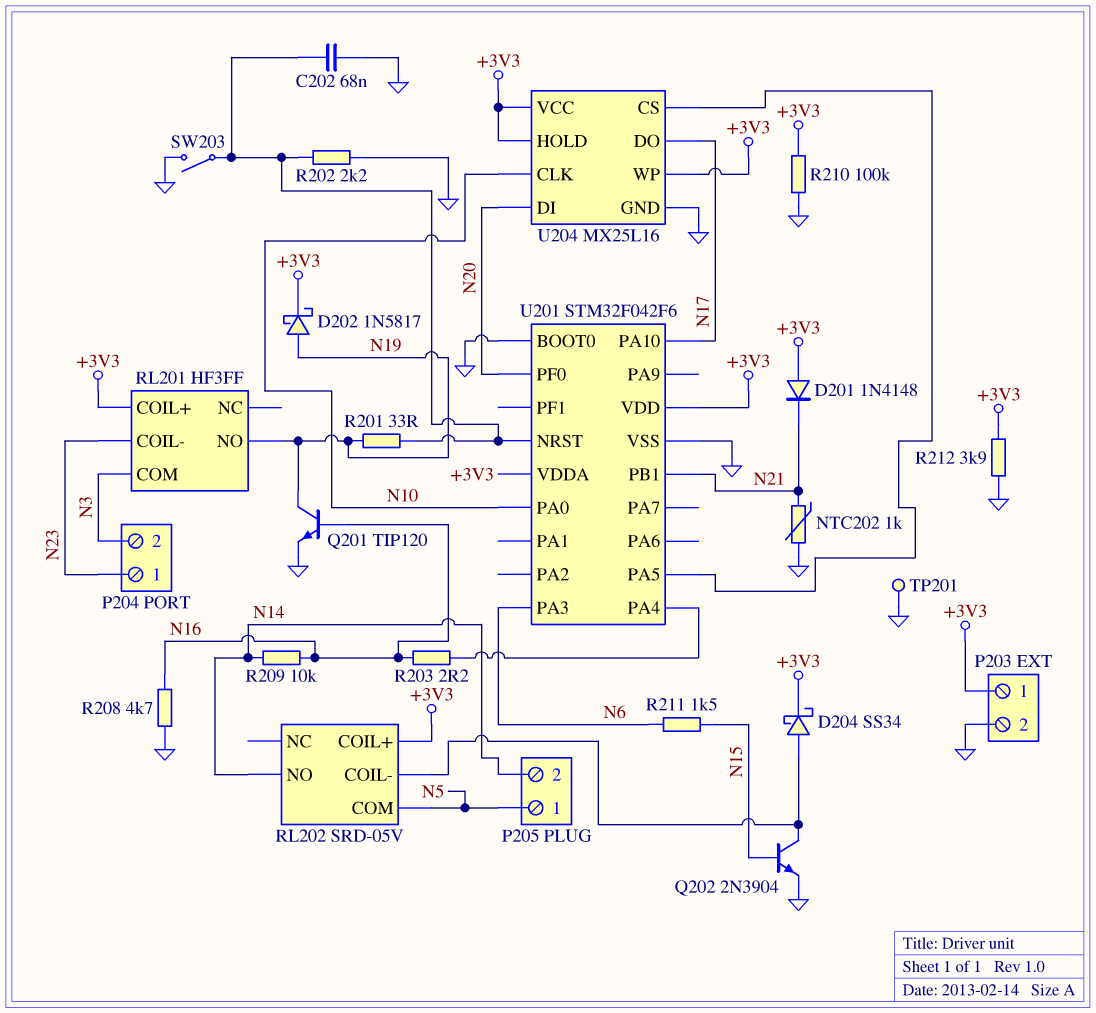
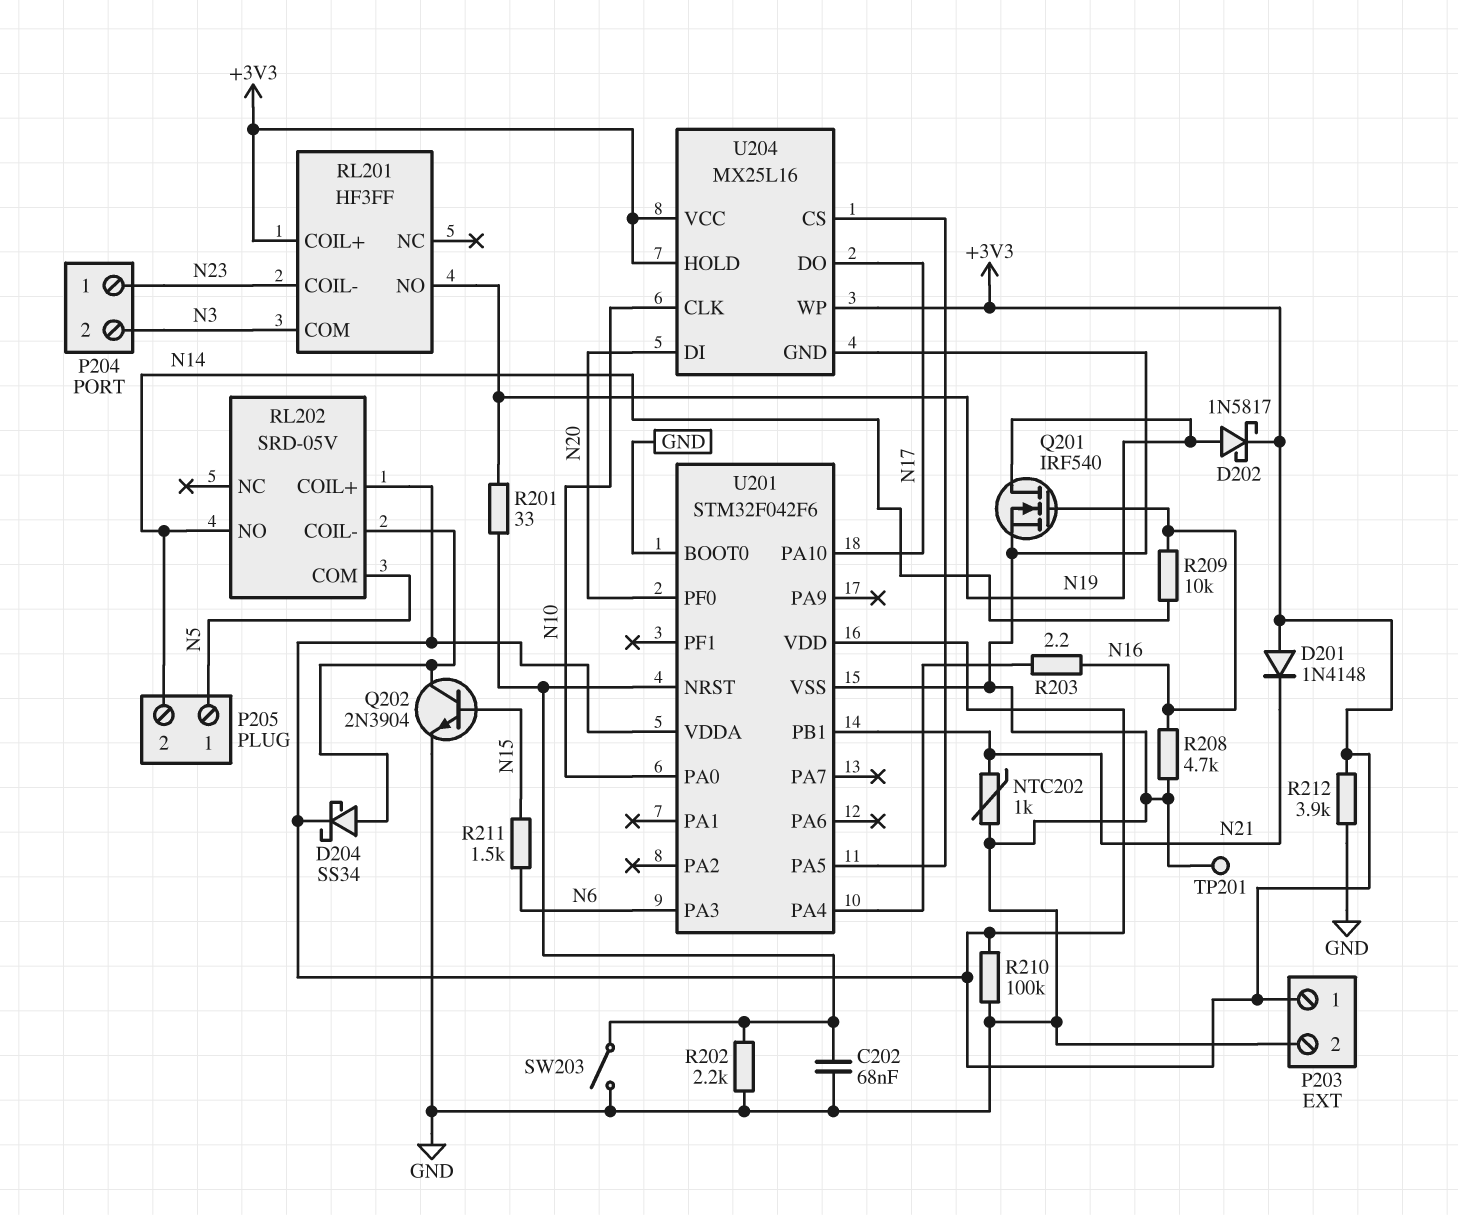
Q201: NPN TIP120 (B N16, C N19, E GND) -> NMOS IRF540 (G N16, D N19, S GND)

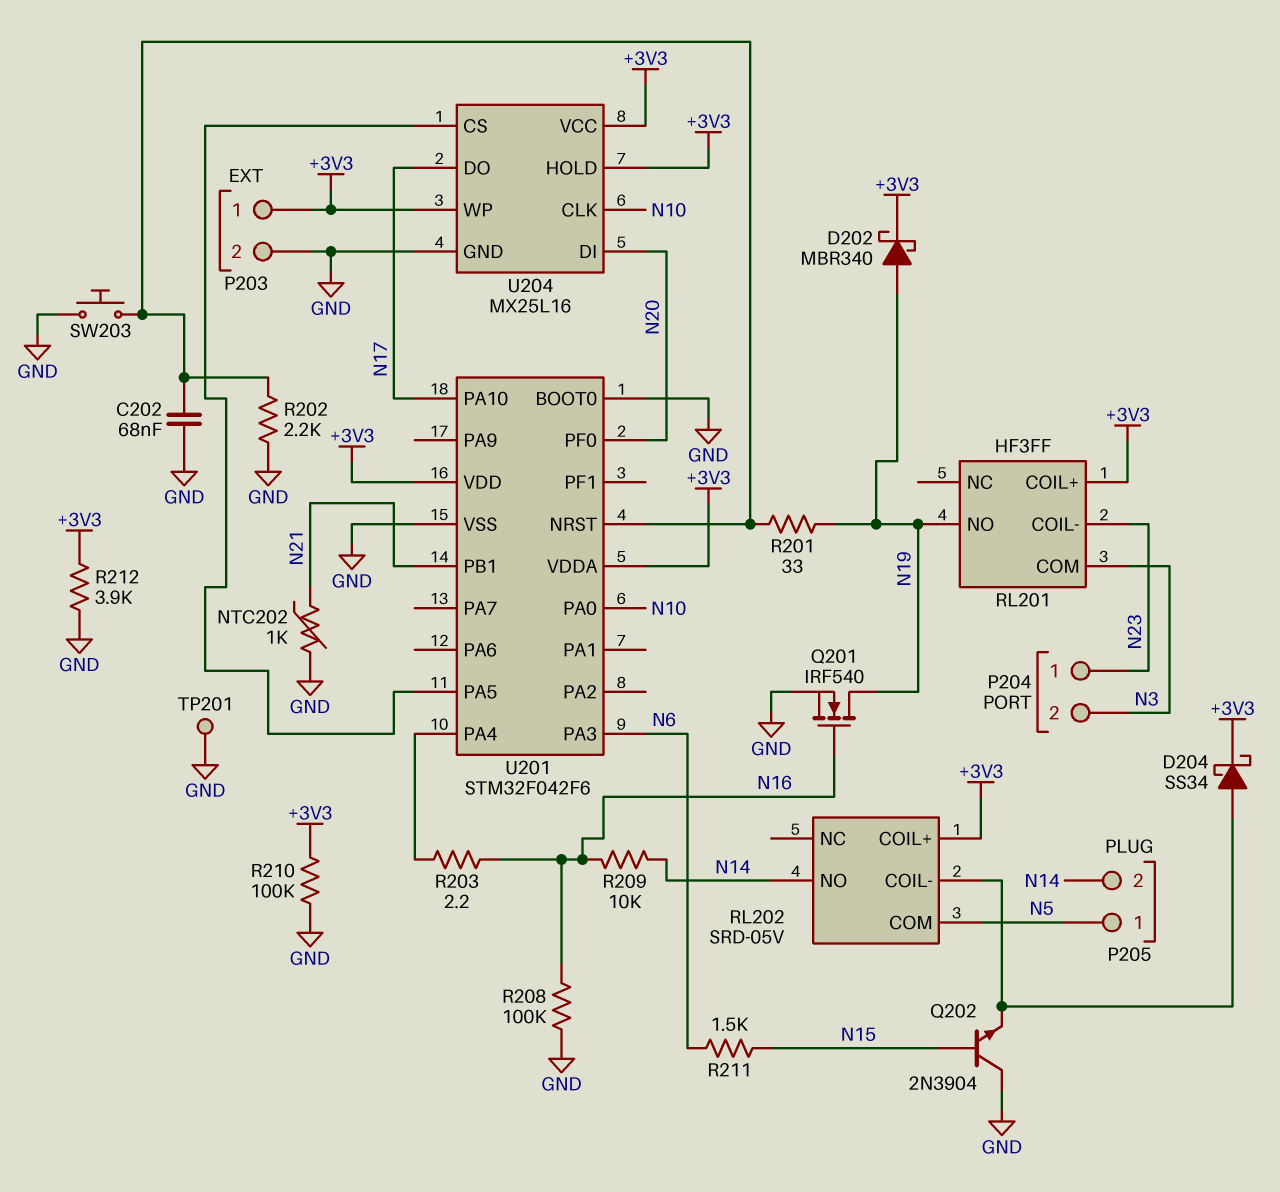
D201: diode 1N4148 (A +3V3, K N21) -> none
D202: schottky 1N5817 (A N19, K +3V3) -> schottky MBR340 (A N19, K +3V3)
Q202: NPN 2N3904 (B N15, C RL202/COIL-, E GND) -> NPN 2N3904 (B N15, C GND, E RL202/COIL-)
R208: 4.7k (GND, N16) -> 100k (GND, N16)
SW203: switch (GND, U201/NRST) -> button (GND, U201/NRST)

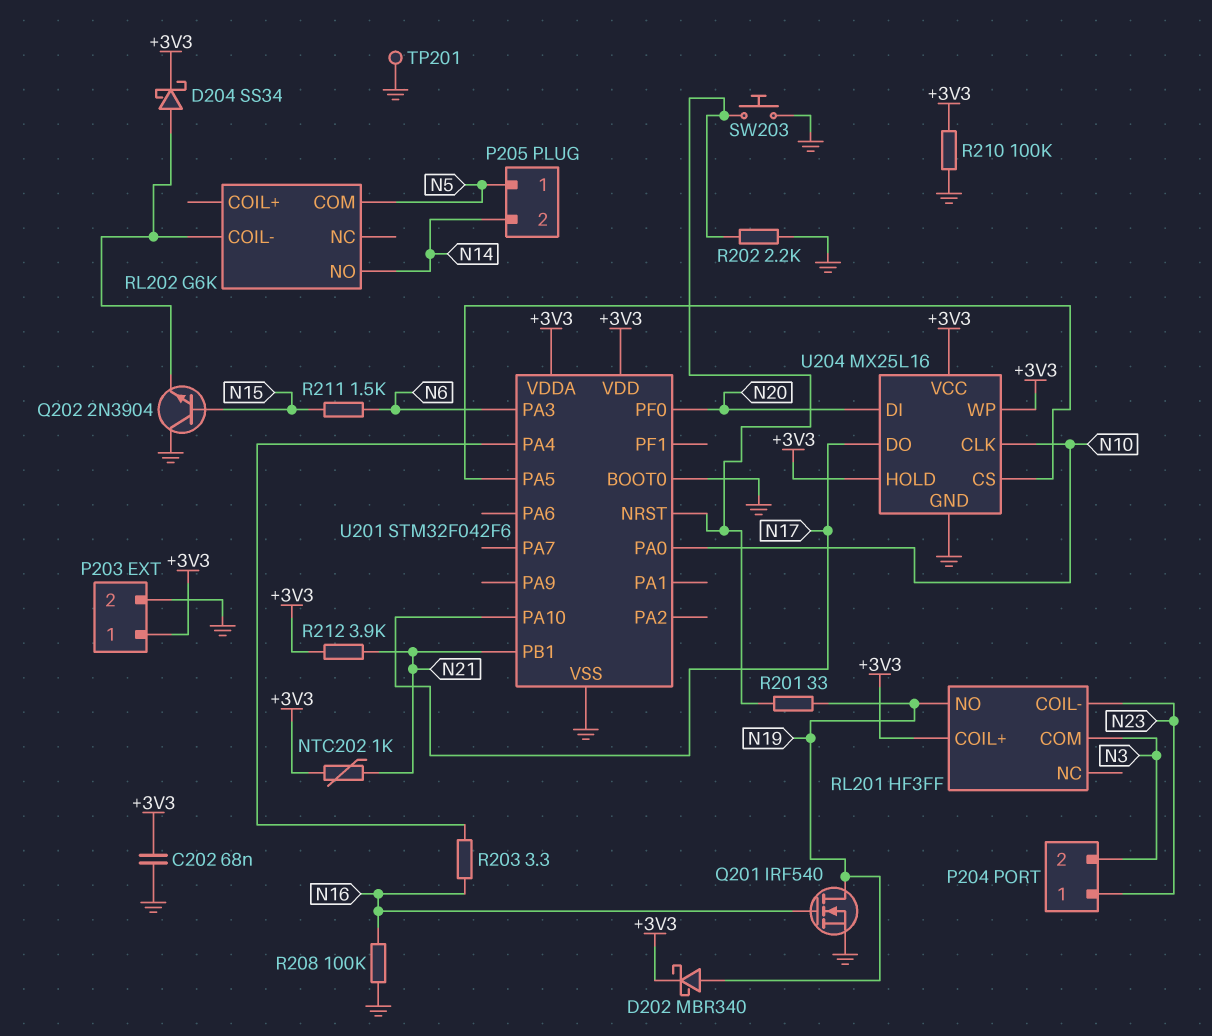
C202: 68nF (GND, U201/NRST) -> 68nF (+3V3, GND)
NTC202: 1k (GND, N21) -> 1k (+3V3, N21)
R203: 2.2 (N16, U201/PA4) -> 3.3 (N16, U201/PA4)
R209: 10k (N14, N16) -> none
R212: 3.9k (+3V3, GND) -> 3.9k (+3V3, N21)
RL202: SRD-05V -> G6K
RL202 pin COIL+: +3V3 -> none

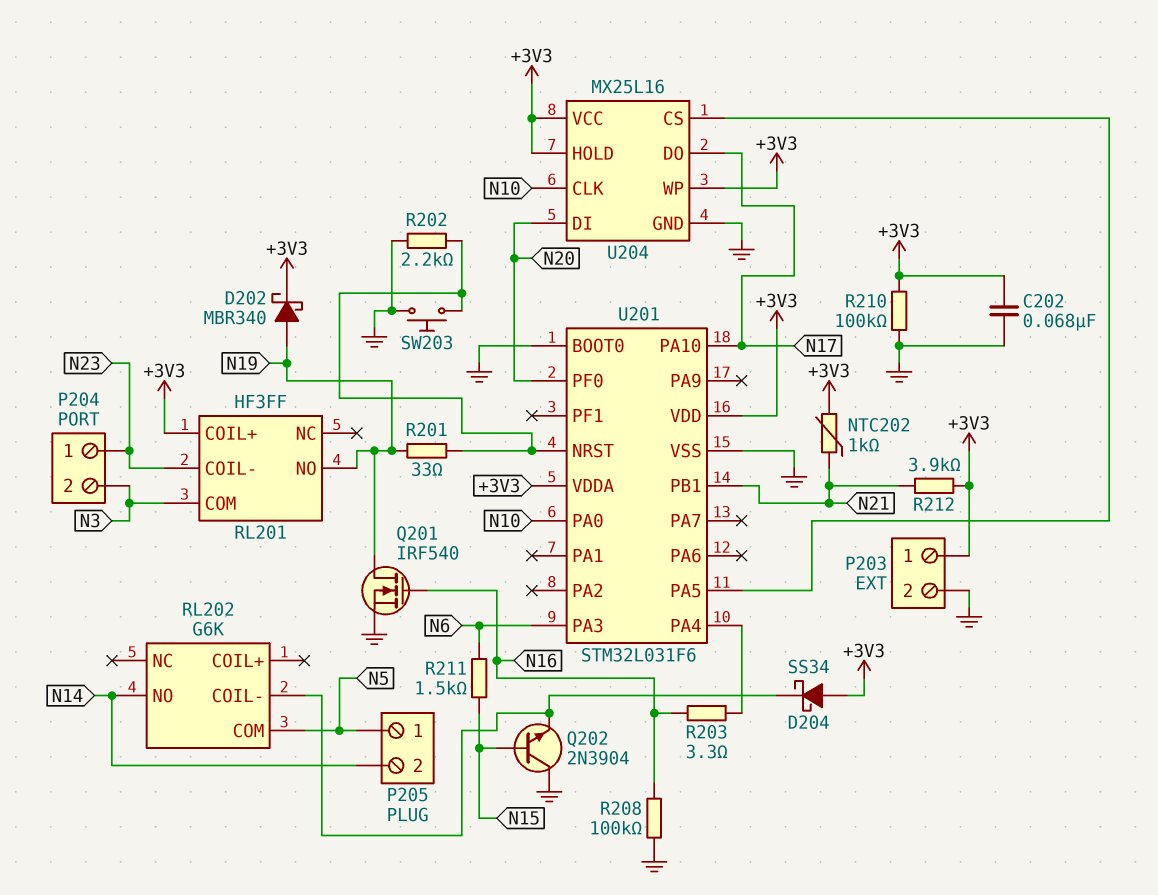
D204: schottky SS34 (A RL202/COIL-, K +3V3) -> schottky SS34 (A +3V3, K RL202/COIL-)
TP201: test point (GND) -> none
U201: STM32F042F6 -> STM32L031F6

